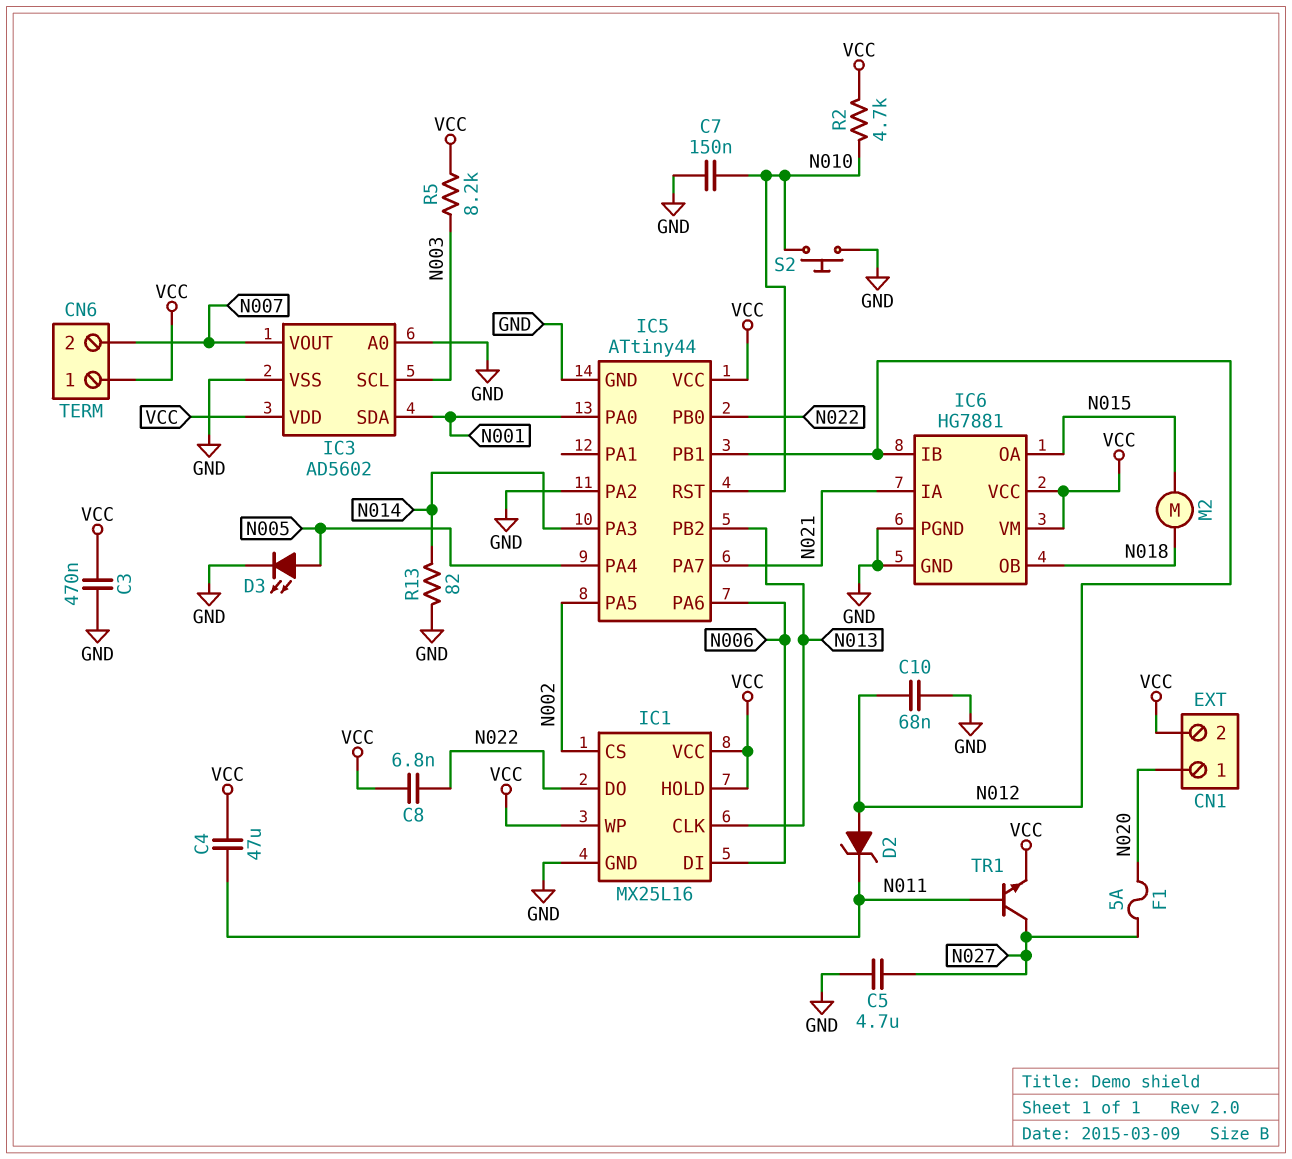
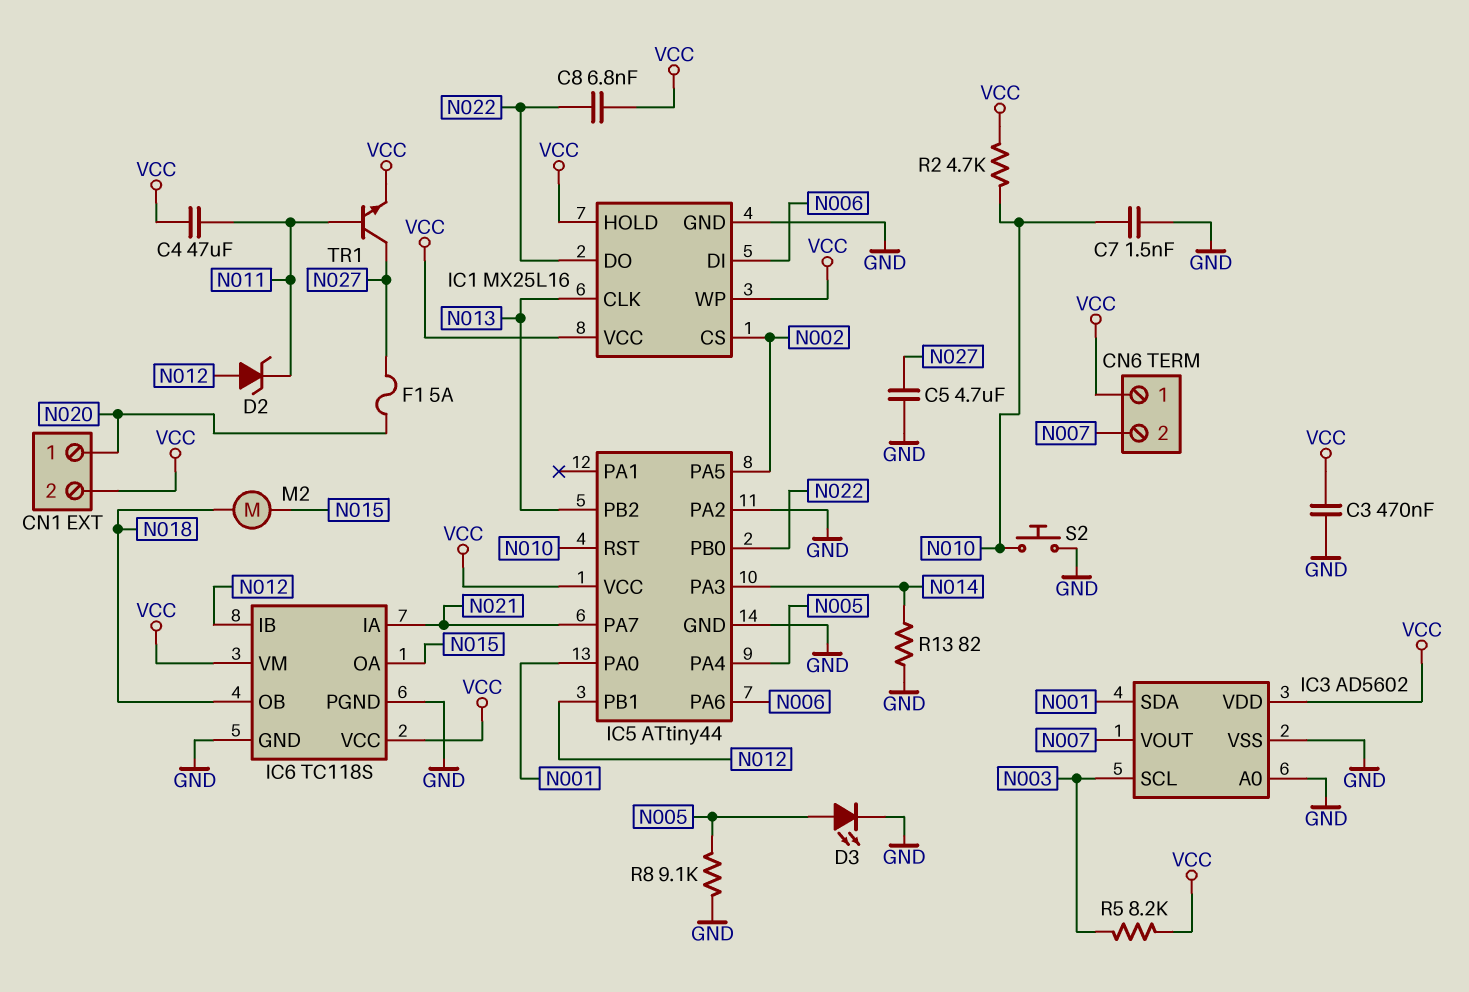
C7: 150nF (GND, N010) -> 1.5nF (GND, N010)
C10: 68nF (GND, N012) -> none
IC6: HG7881 -> TC118S
R8: none -> 9.1k (GND, N005)

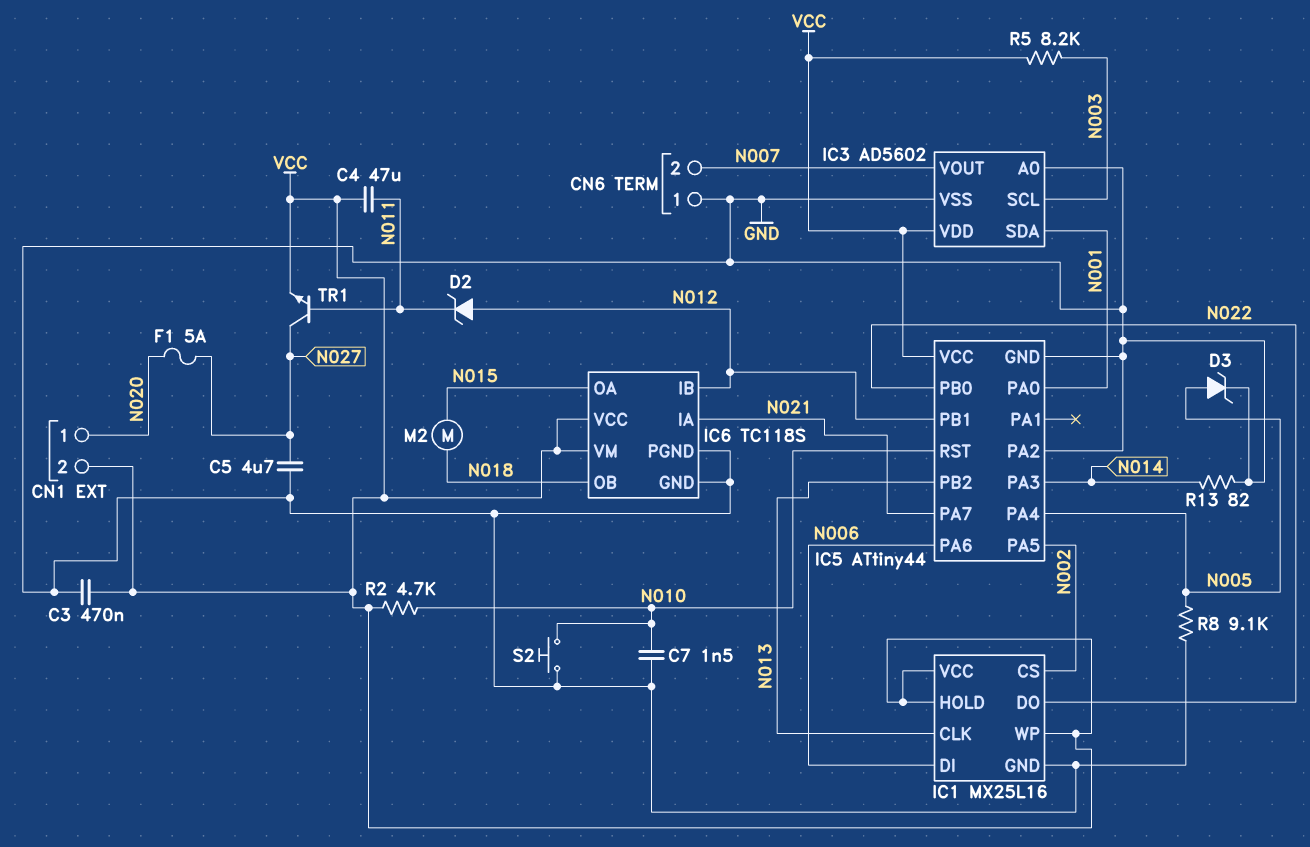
C8: 6.8nF (N022, VCC) -> none
CN6 pin 1: VCC -> GND
D3: LED (A N005, K GND) -> zener (A N005, K GND)

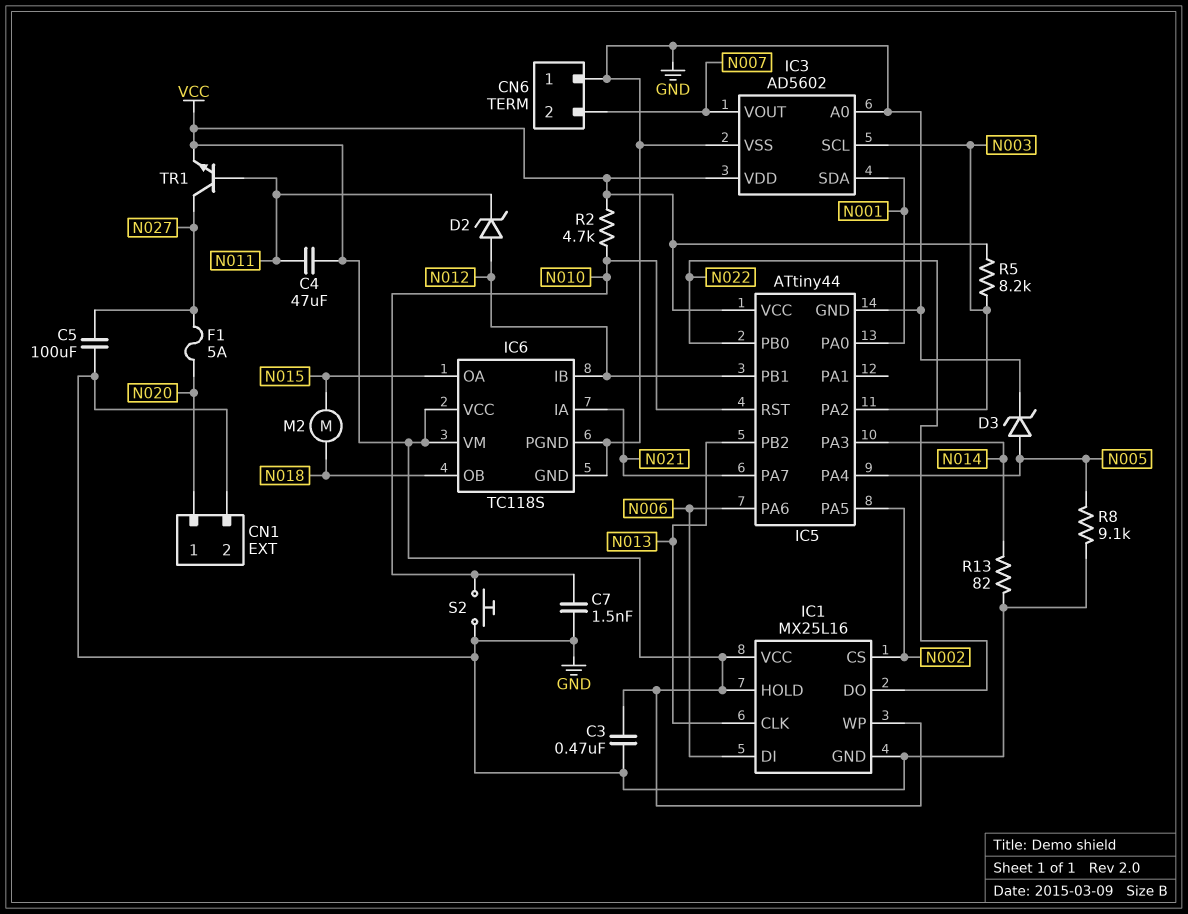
C5: 4.7uF (GND, N027) -> 100uF (GND, N027)
CN1 pin 2: VCC -> GND
IC5 pin PA2: GND -> N003

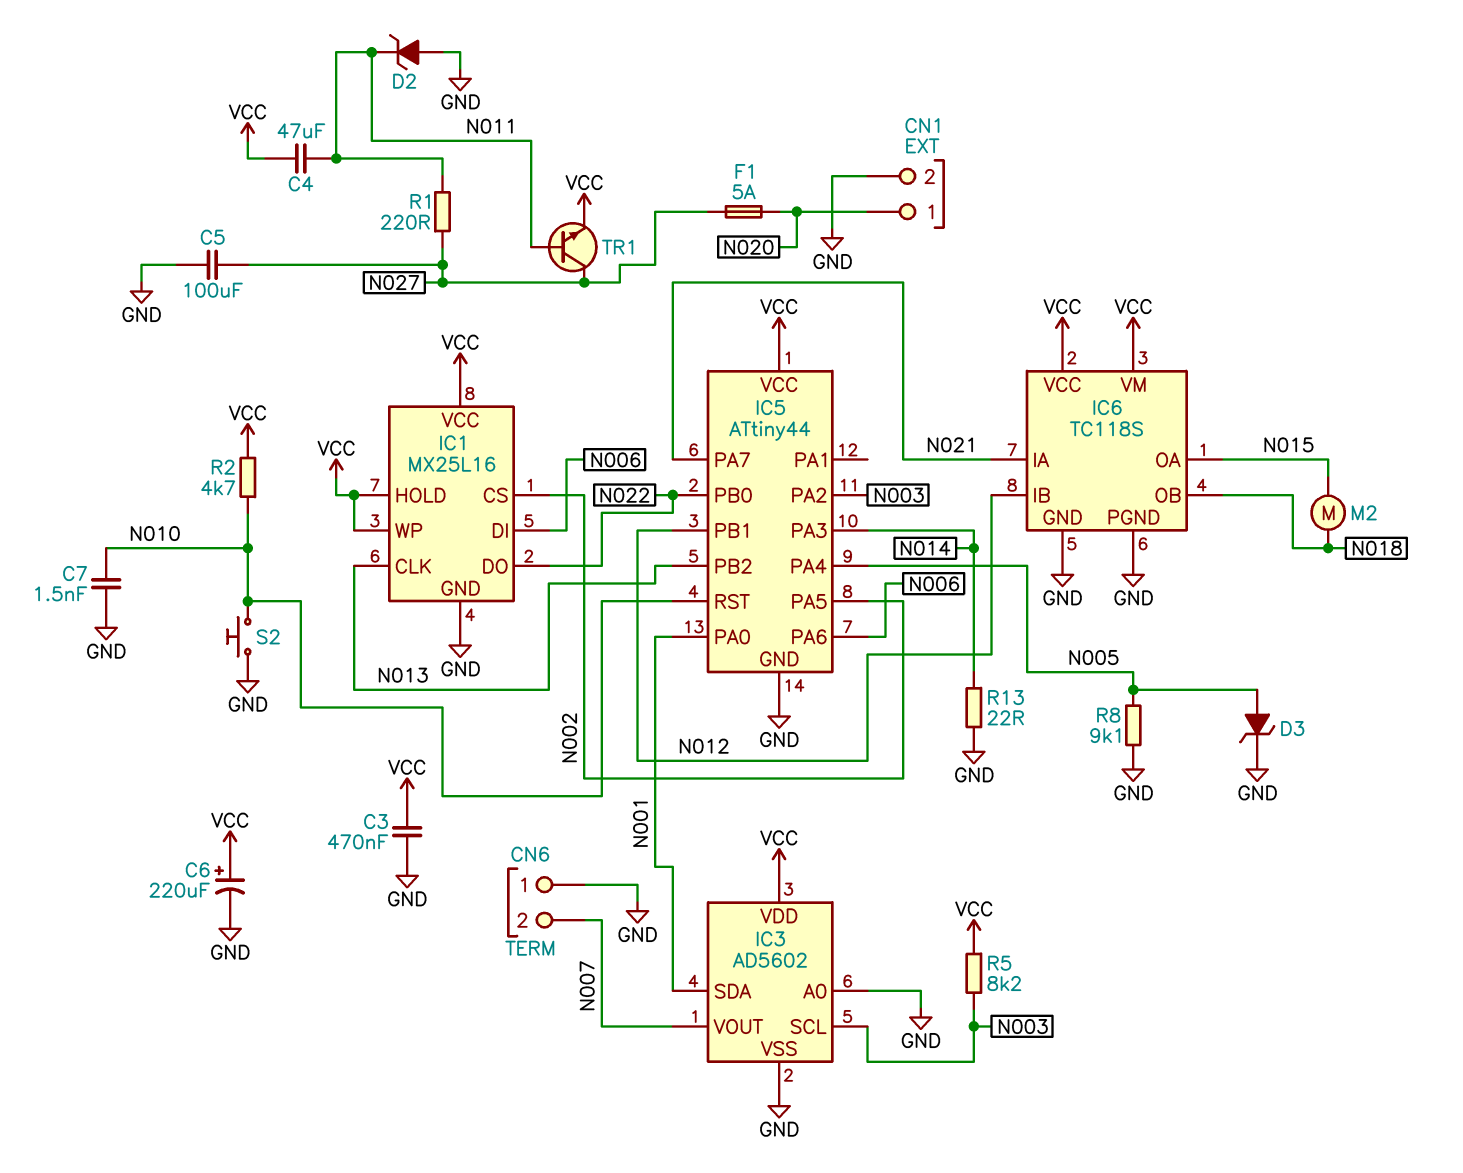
C6: none -> 220uF (plus VCC, minus GND)
D2: zener (A N012, K N011) -> zener (A GND, K N011)
R1: none -> 220 (N011, N027)
R13: 82 (GND, N014) -> 22 (GND, N014)

